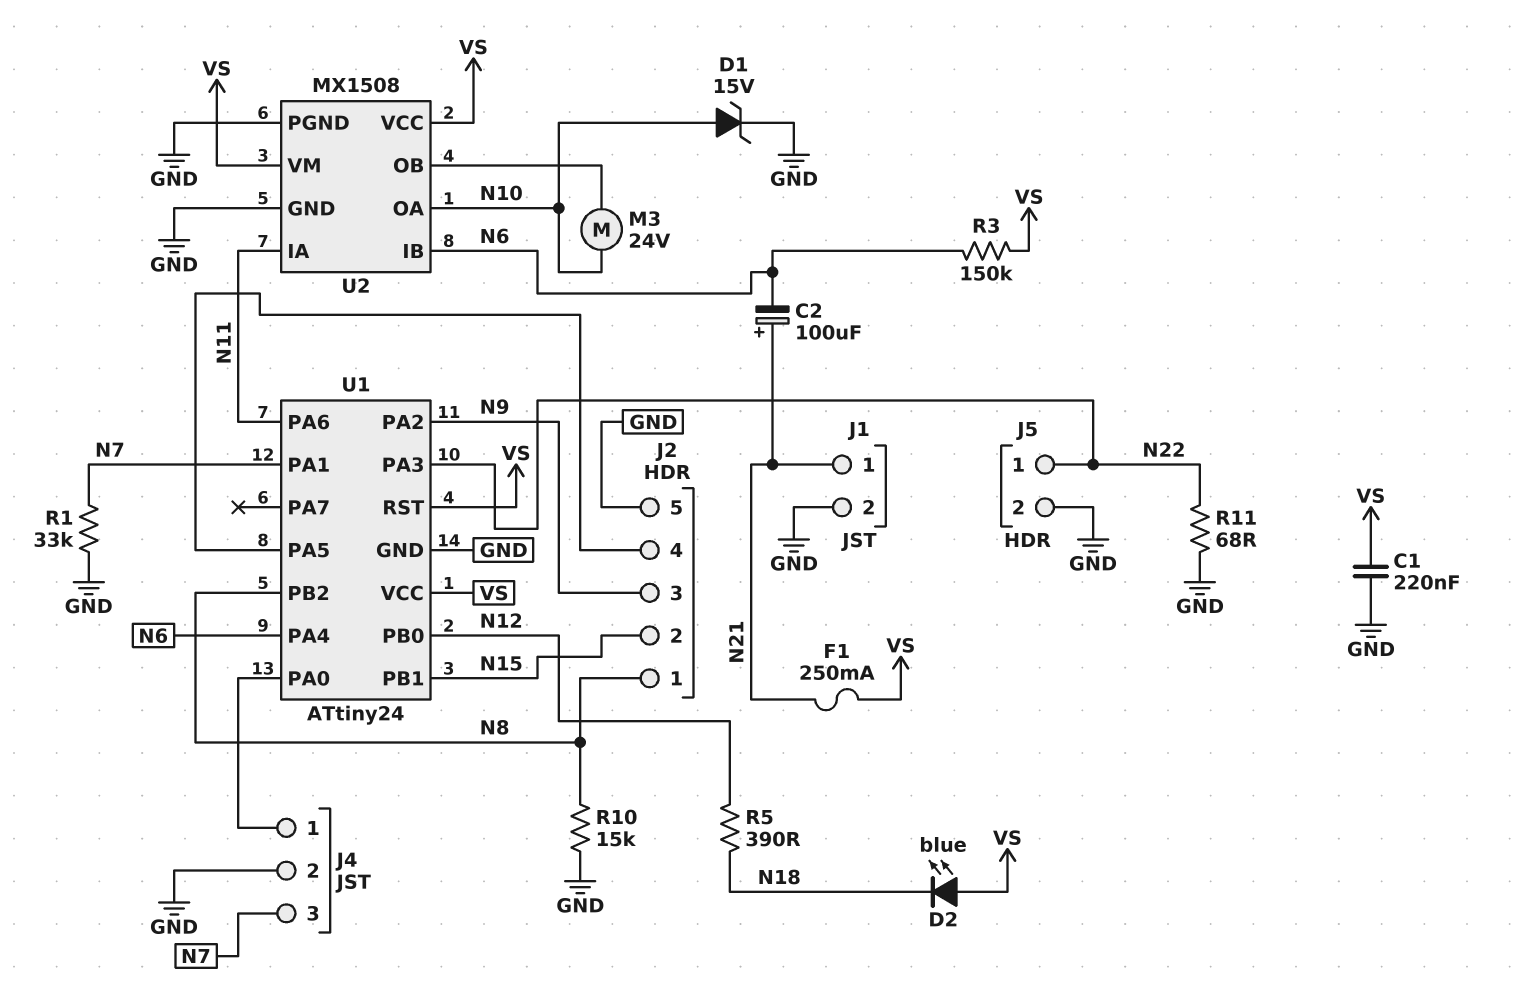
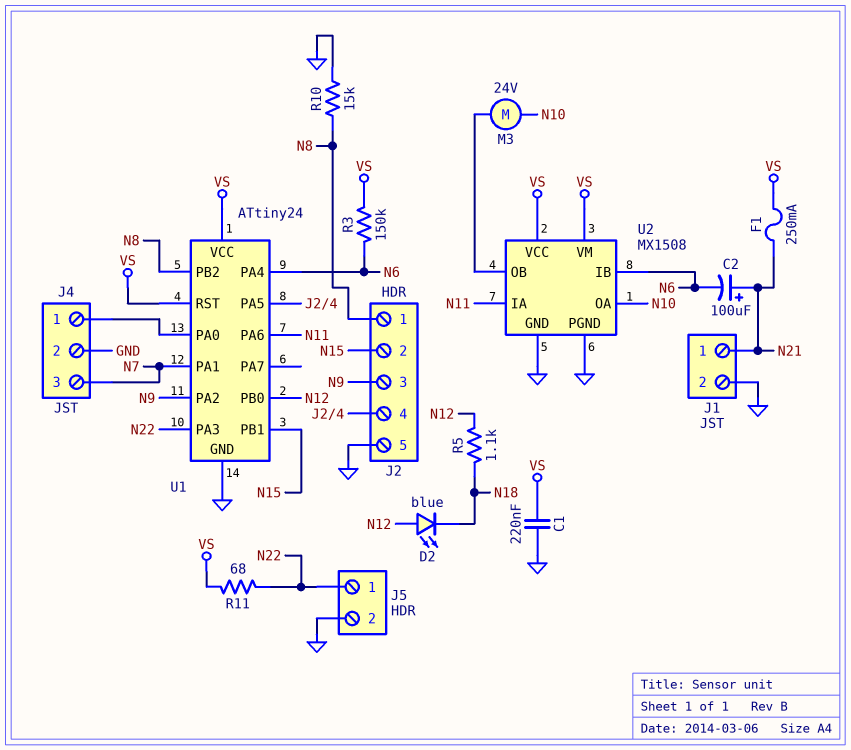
D1: zener 15V (A N10, K GND) -> none
D2: LED blue (A VS, K N18) -> LED blue (A N12, K N18)
R1: 33k (GND, N7) -> none
R5: 390 (N12, N18) -> 1.1k (N12, N18)
R11: 68 (GND, N22) -> 68 (N22, VS)

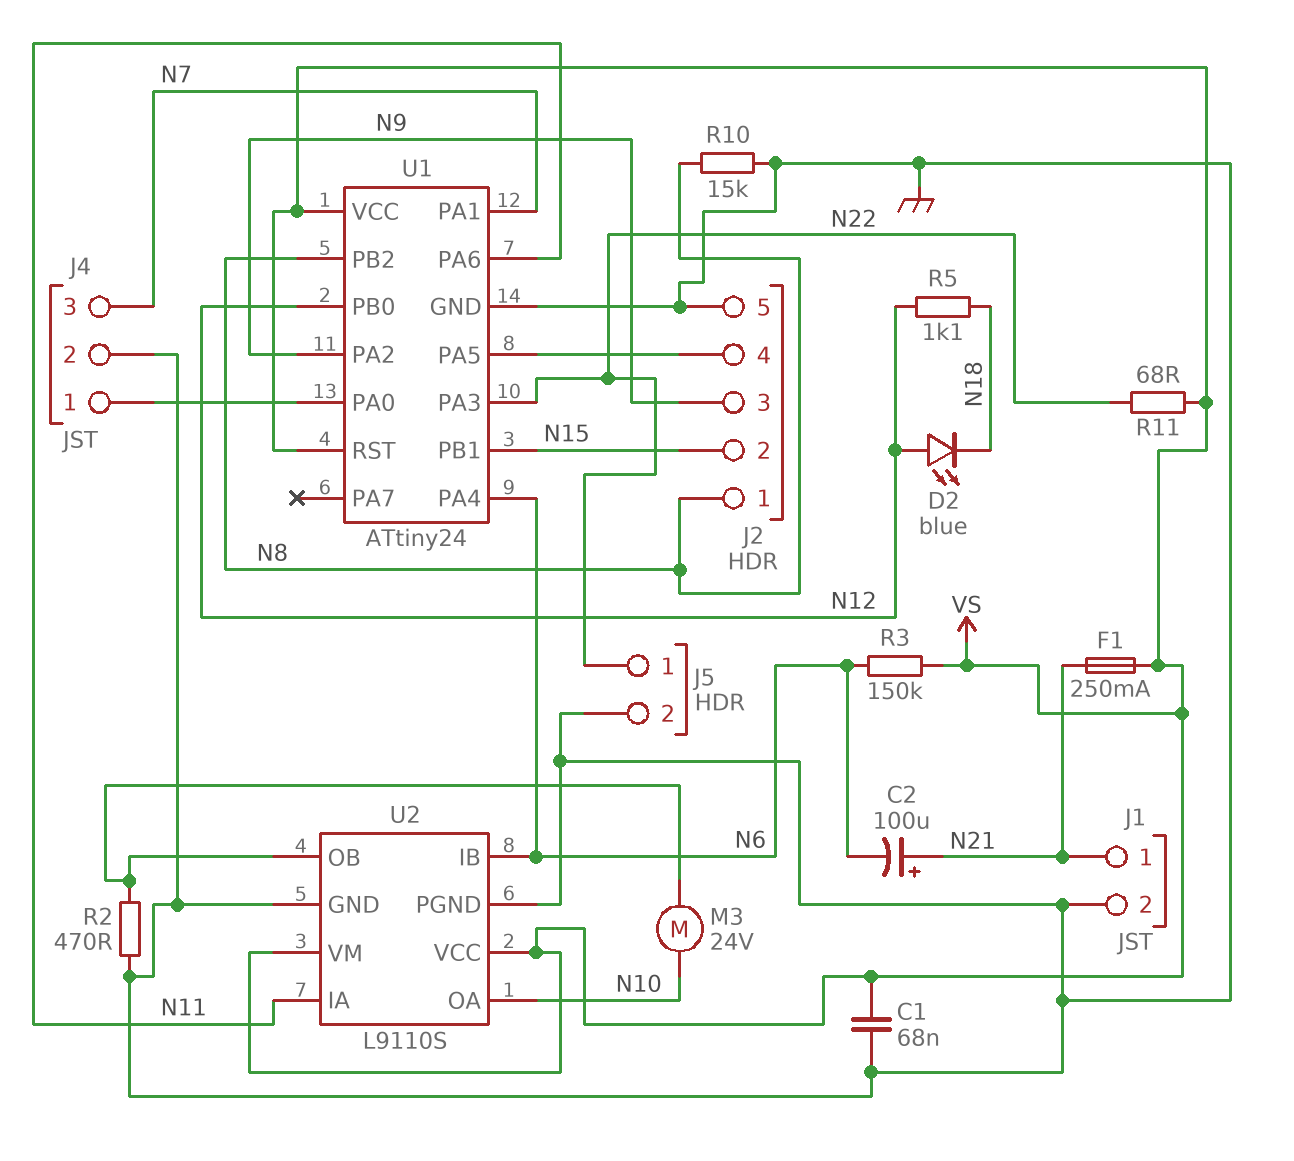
C1: 220nF (GND, VS) -> 68nF (GND, VS)
R2: none -> 470 (GND, U2/OB)
U2: MX1508 -> L9110S

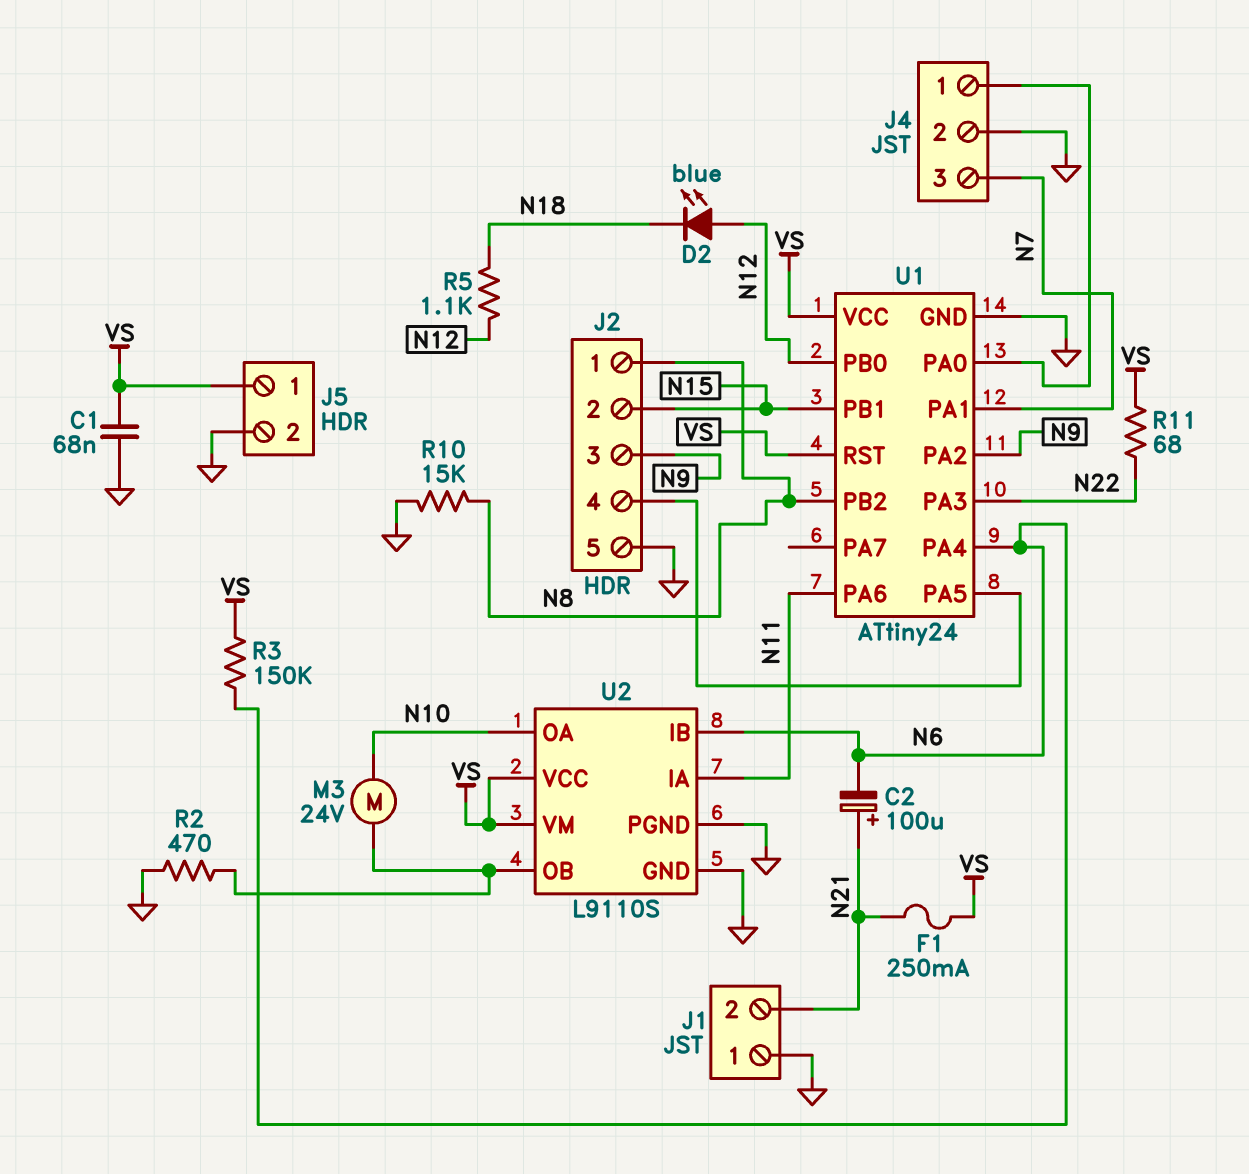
J1 pin 1: N21 -> GND
J1 pin 2: GND -> N21
J5 pin 1: N22 -> VS

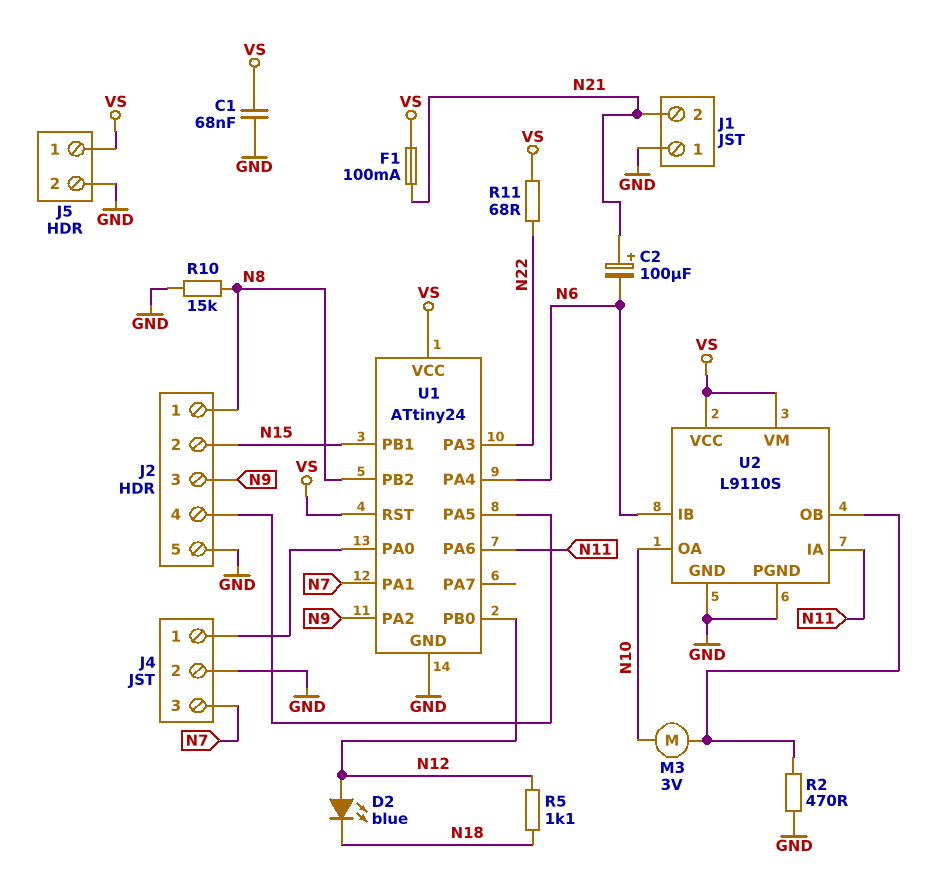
F1: 250mA (N21, VS) -> 100mA (N21, VS)
M3: motor 24V (N10, U2/OB) -> motor 3V (N10, U2/OB)
R3: 150k (N6, VS) -> none

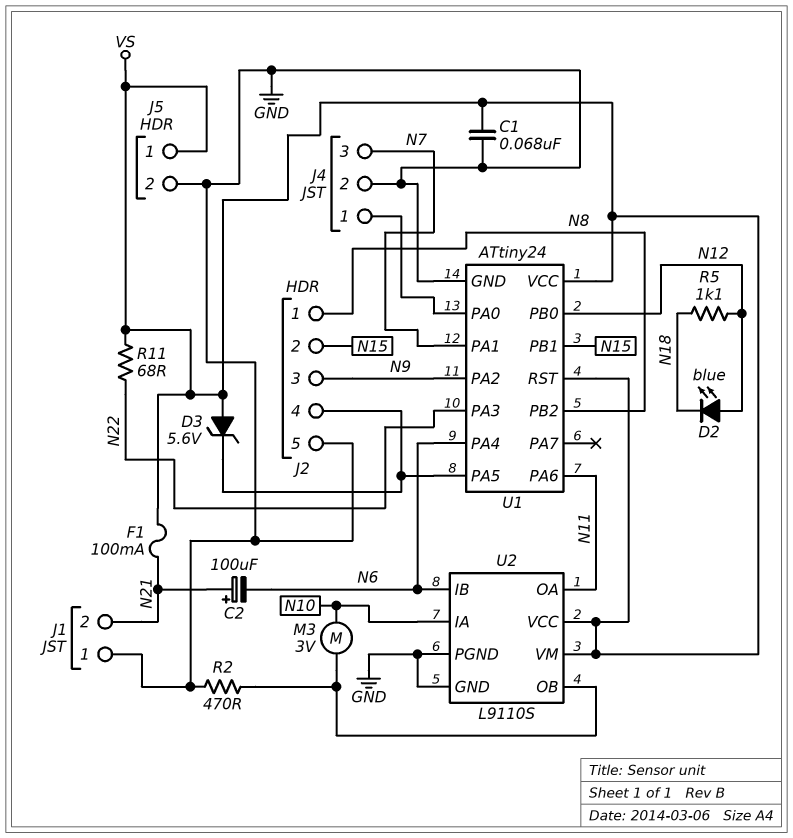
D3: none -> zener 5.6V (A VS, K J2/4)
R10: 15k (GND, N8) -> none
U2 pin IA: N11 -> N10
U2 pin OA: N10 -> N11

